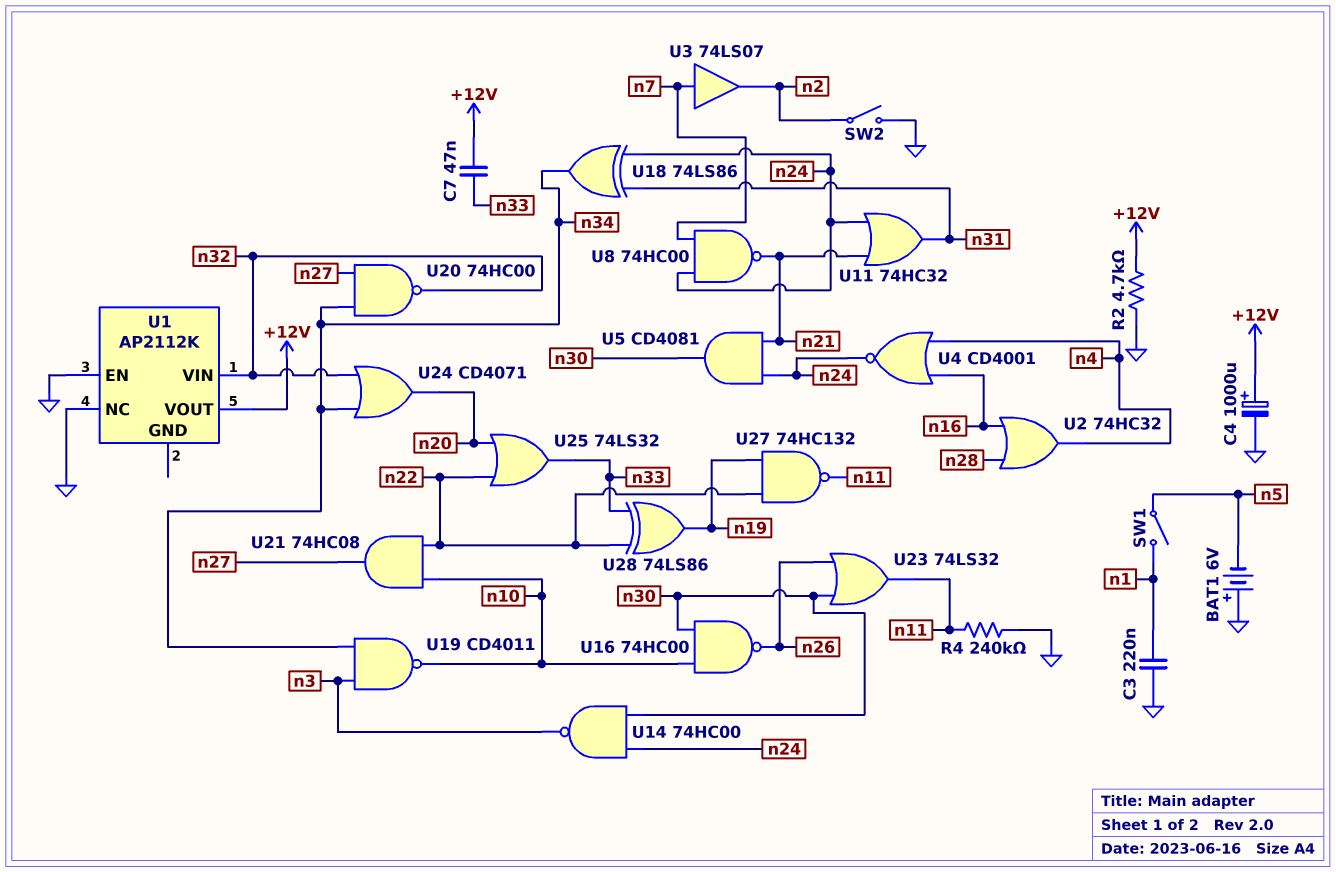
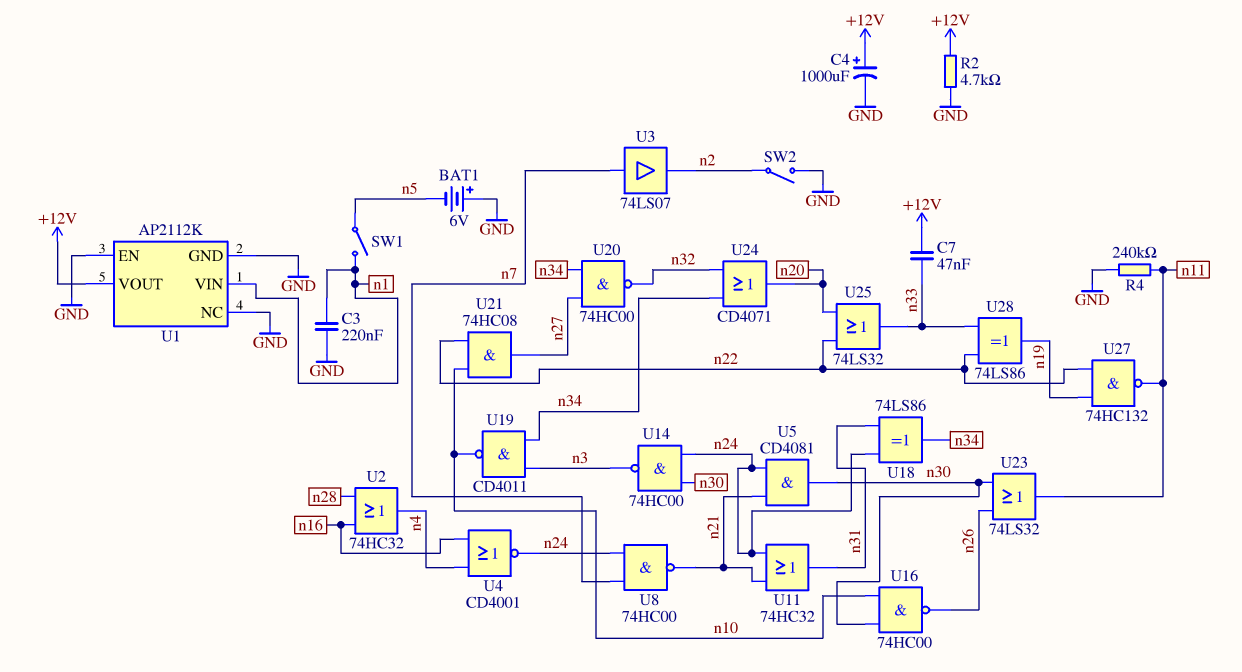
U1 pin GND: none -> GND
U1 pin VIN: n32 -> n1

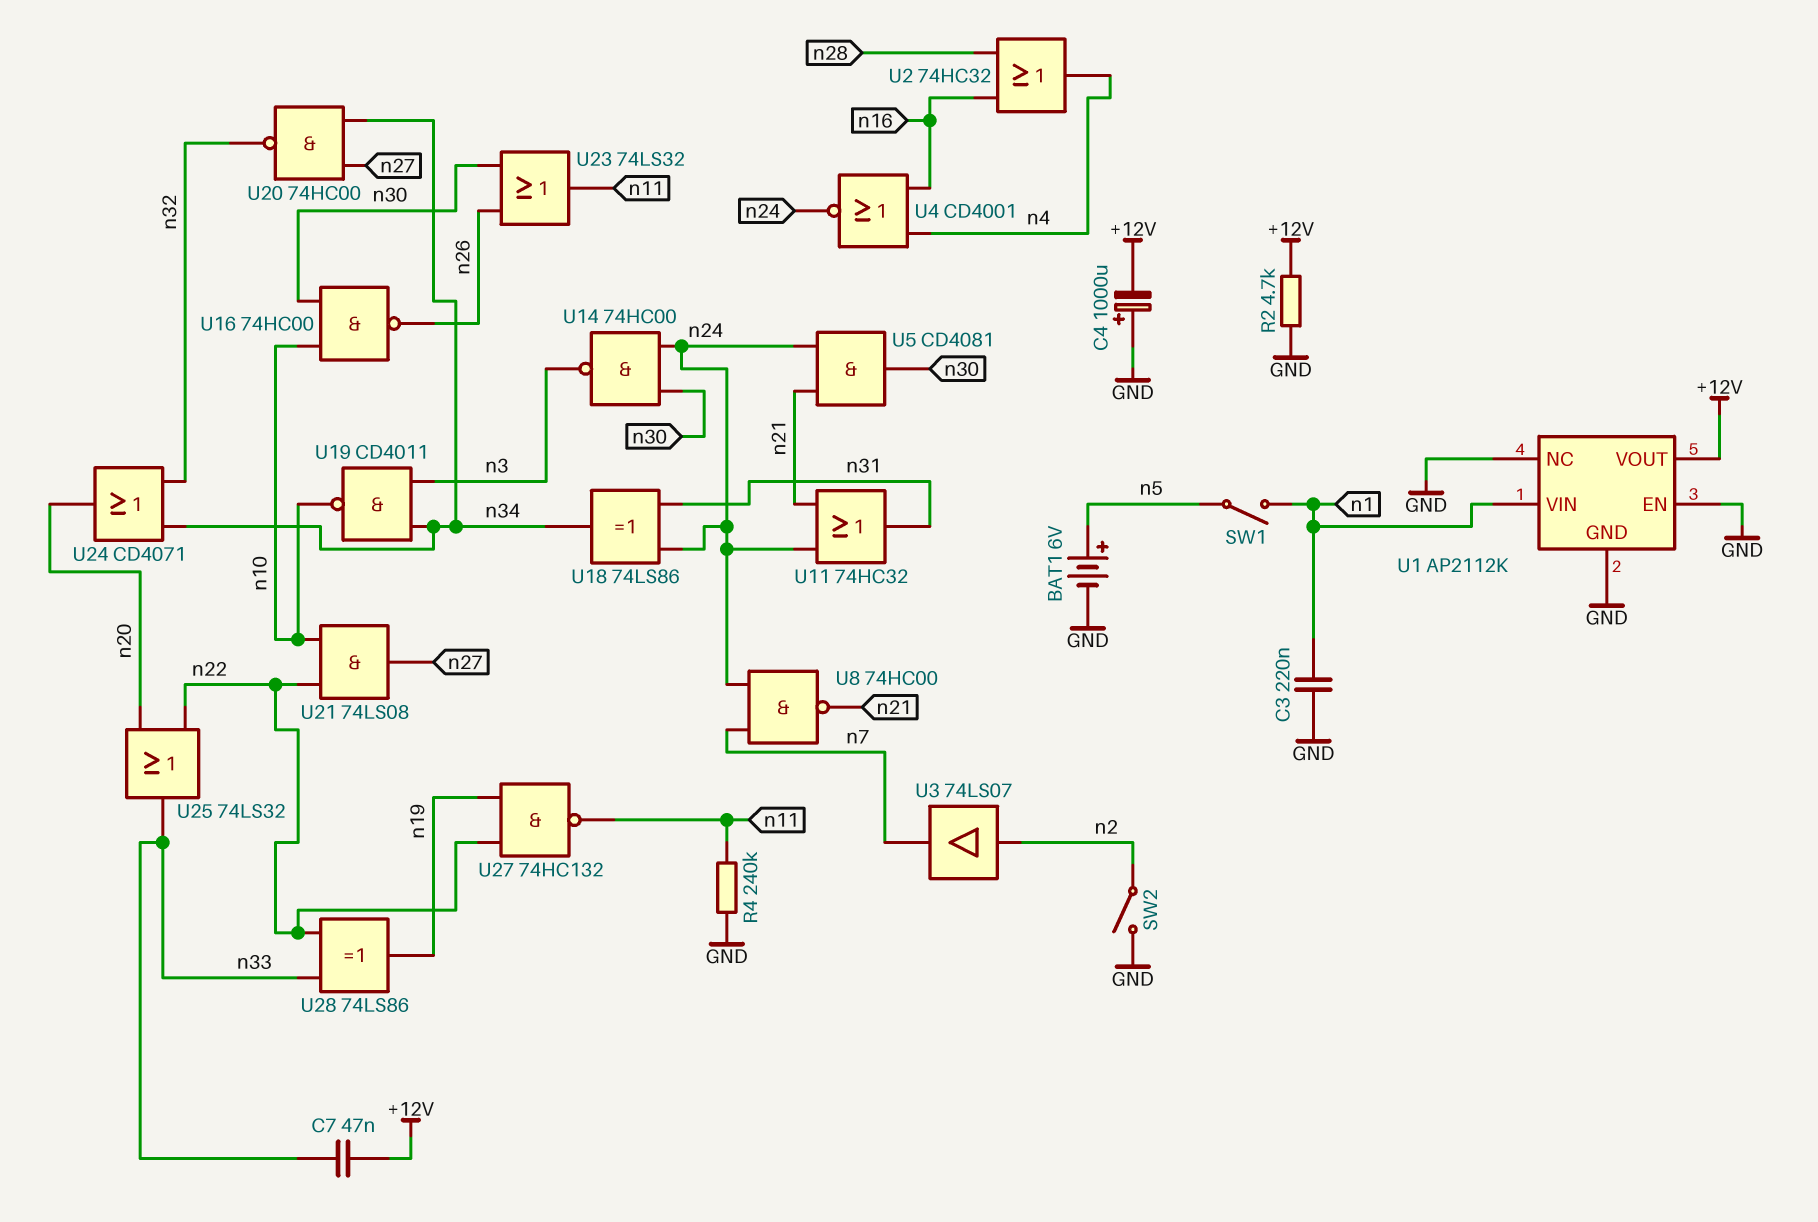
BAT1: 6V (plus GND, minus n5) -> 6V (plus n5, minus GND)
C4: 1000uF (plus +12V, minus GND) -> 1000uF (plus GND, minus +12V)
U3: buffer 74LS07 (in n7, out n2) -> buffer 74LS07 (in n2, out n7)
U21: AND 74HC08 (in n10, in n22, out n27) -> AND 74LS08 (in n10, in n22, out n27)

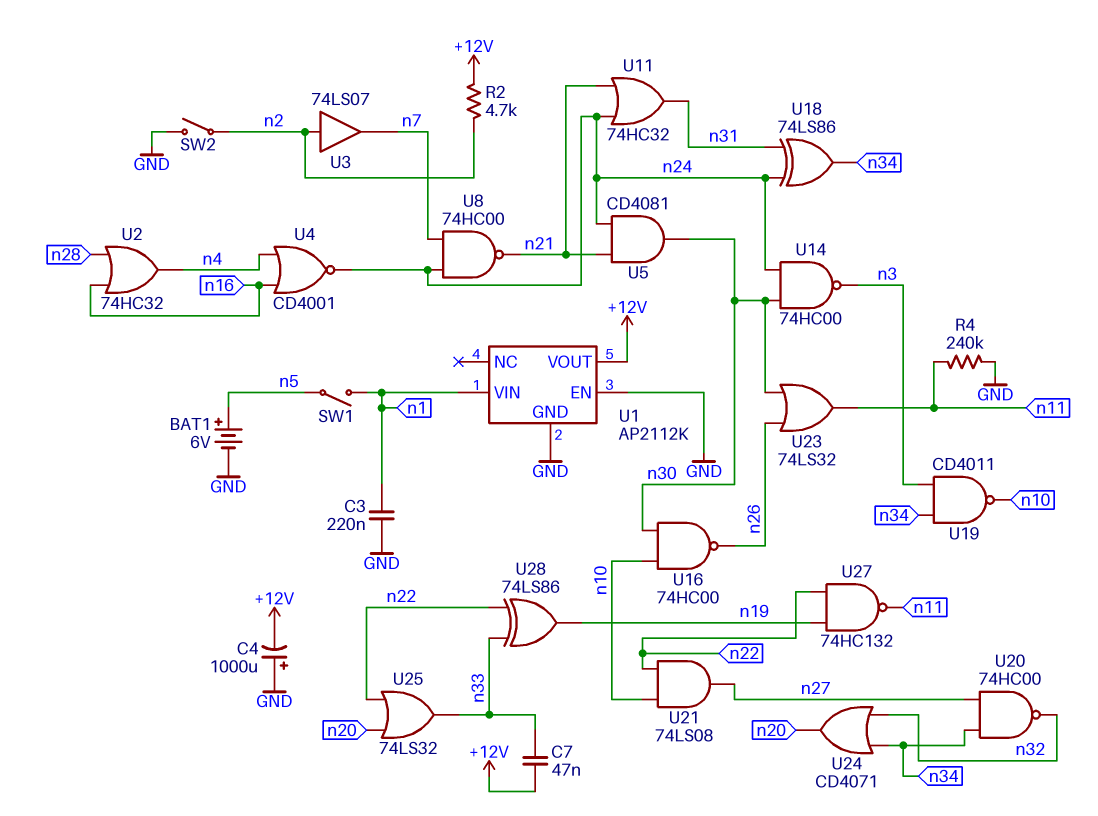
R2: 4.7k (+12V, GND) -> 4.7k (+12V, n2)
U1 pin NC: GND -> none

